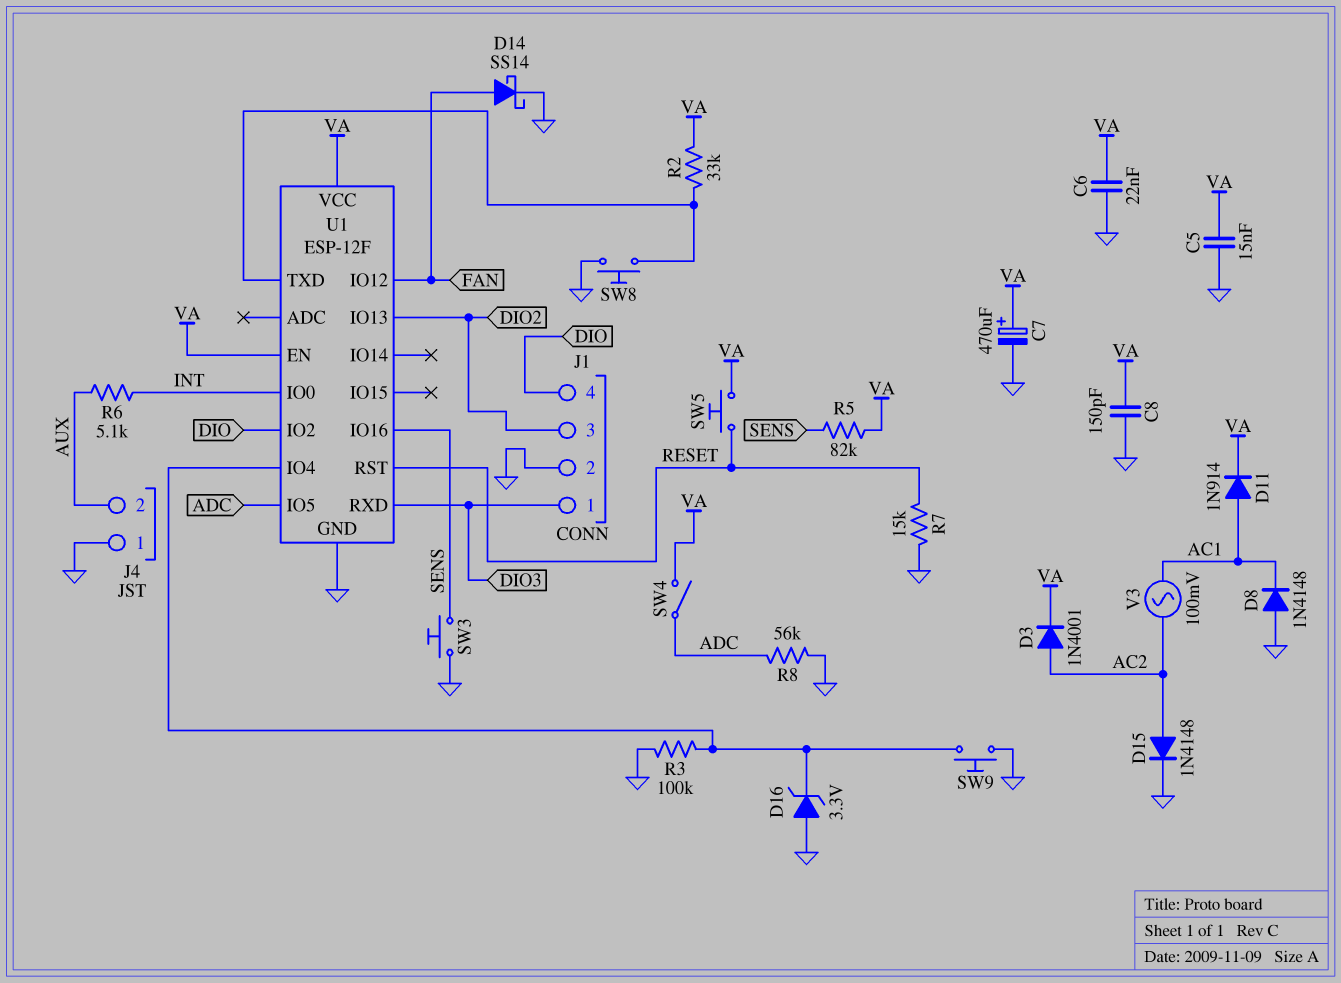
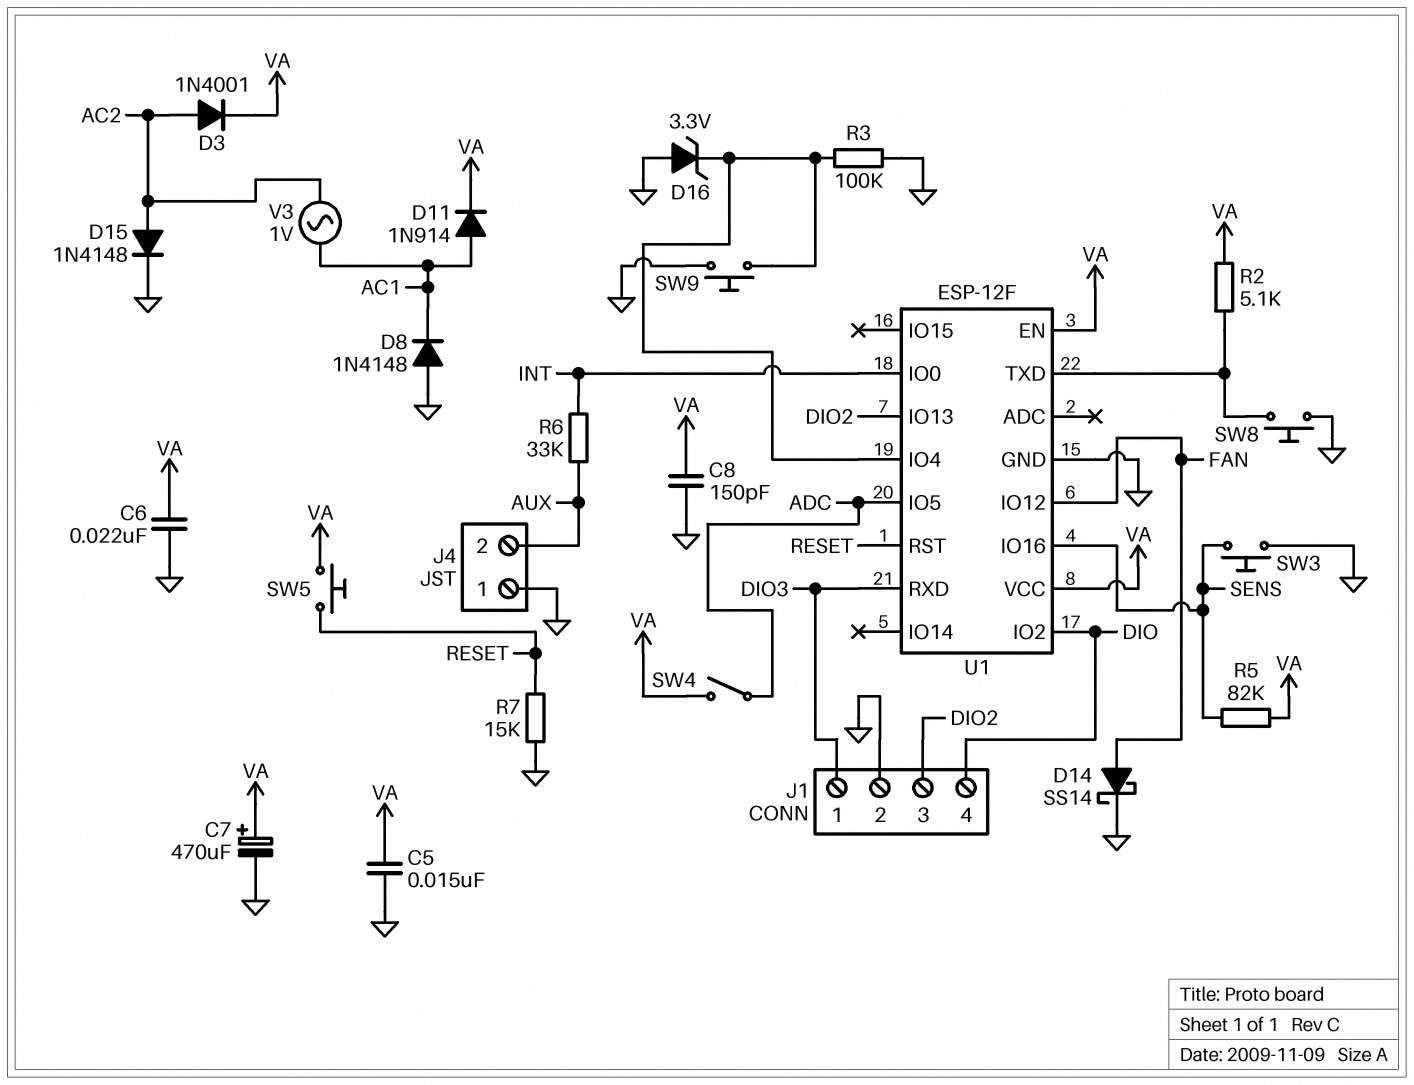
R2: 33k (U1/TXD, VA) -> 5.1k (U1/TXD, VA)
R6: 5.1k (AUX, INT) -> 33k (AUX, INT)
R8: 56k (ADC, GND) -> none
V3: AC 100mV (AC1, AC2) -> AC 1V (AC1, AC2)

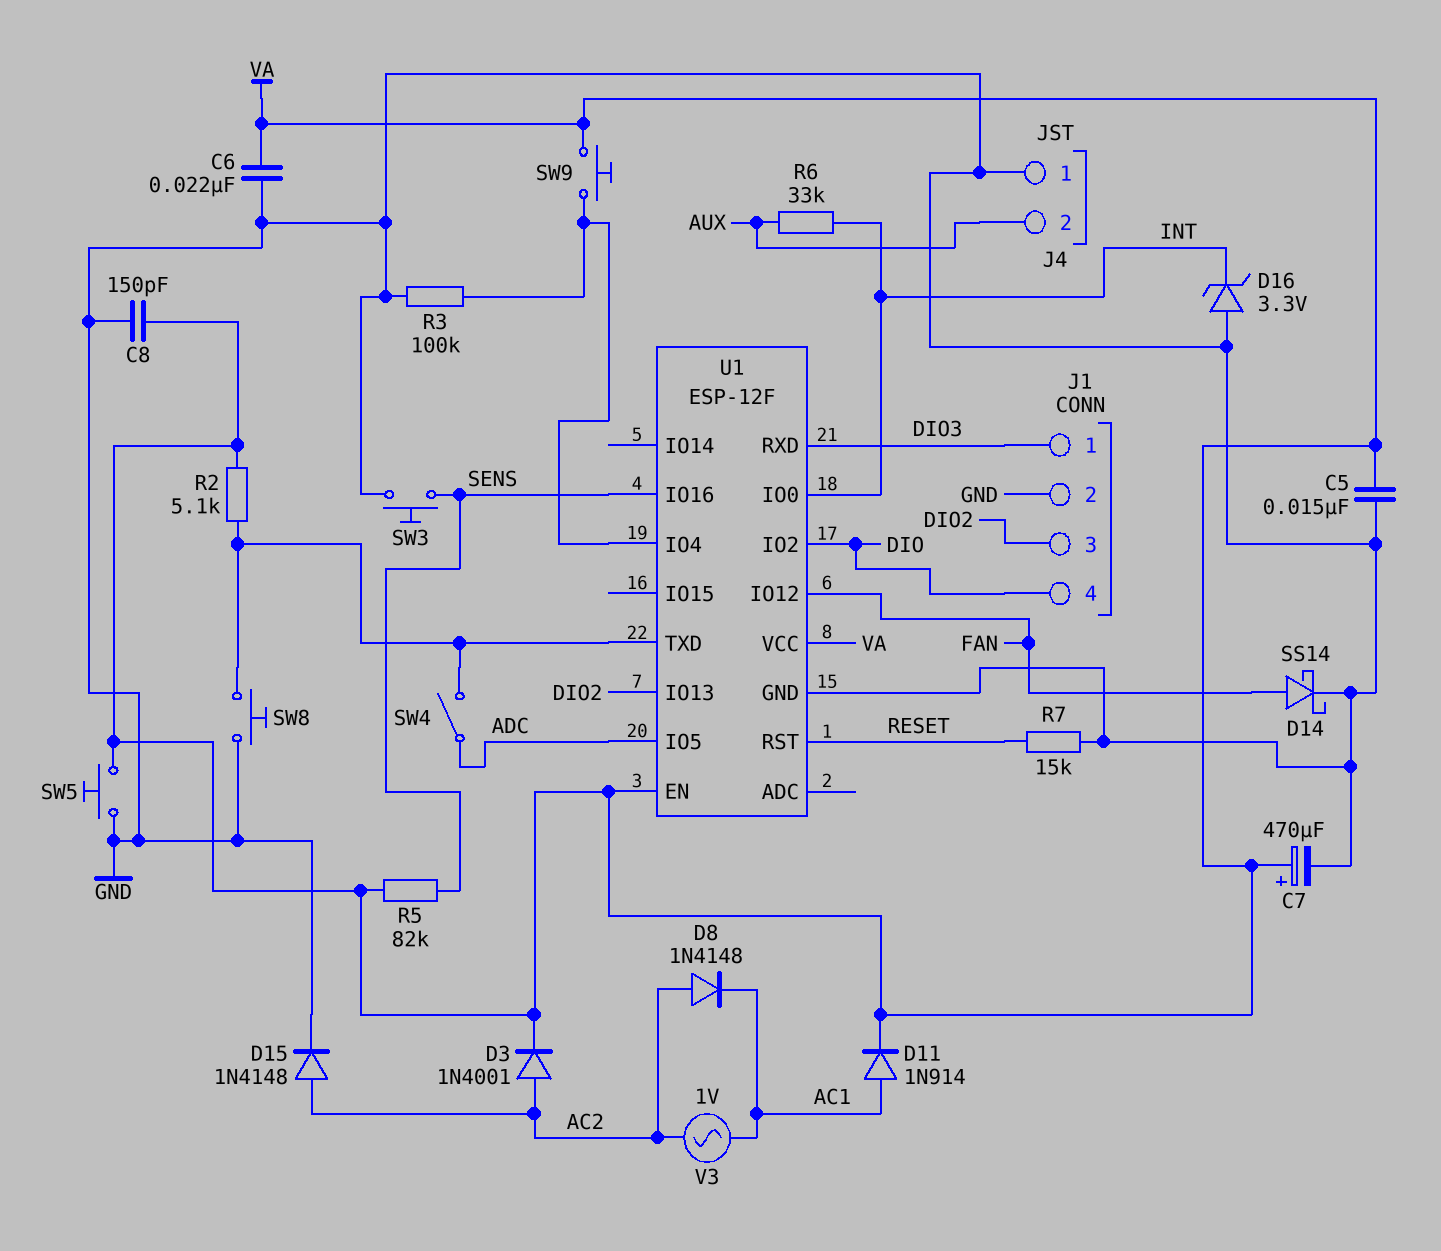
D8: diode 1N4148 (A GND, K AC1) -> diode 1N4148 (A AC2, K AC1)
D16: zener 3.3V (A GND, K U1/IO4) -> zener 3.3V (A GND, K INT)
SW4: switch (ADC, VA) -> switch (ADC, U1/TXD)
SW5: button (RESET, VA) -> button (GND, VA)
SW9: button (GND, U1/IO4) -> button (U1/IO4, VA)

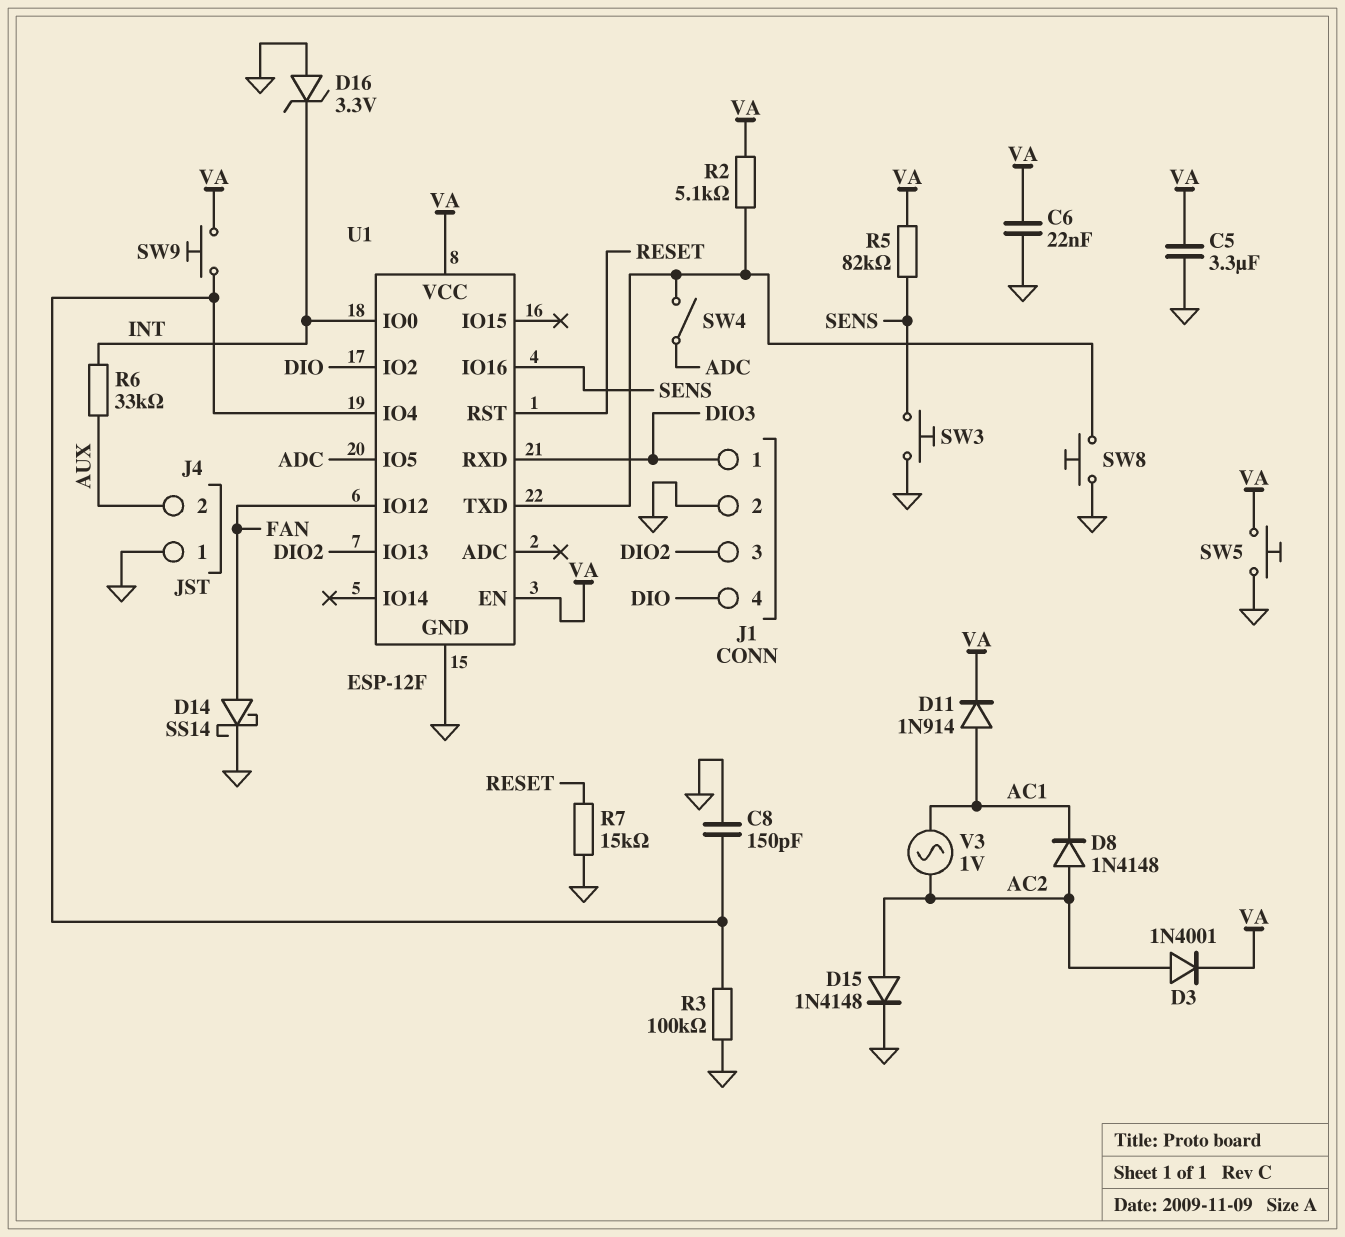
C5: 15nF (GND, VA) -> 3.3uF (GND, VA)
C7: 470uF (plus VA, minus GND) -> none
C8: 150pF (GND, VA) -> 150pF (GND, U1/IO4)

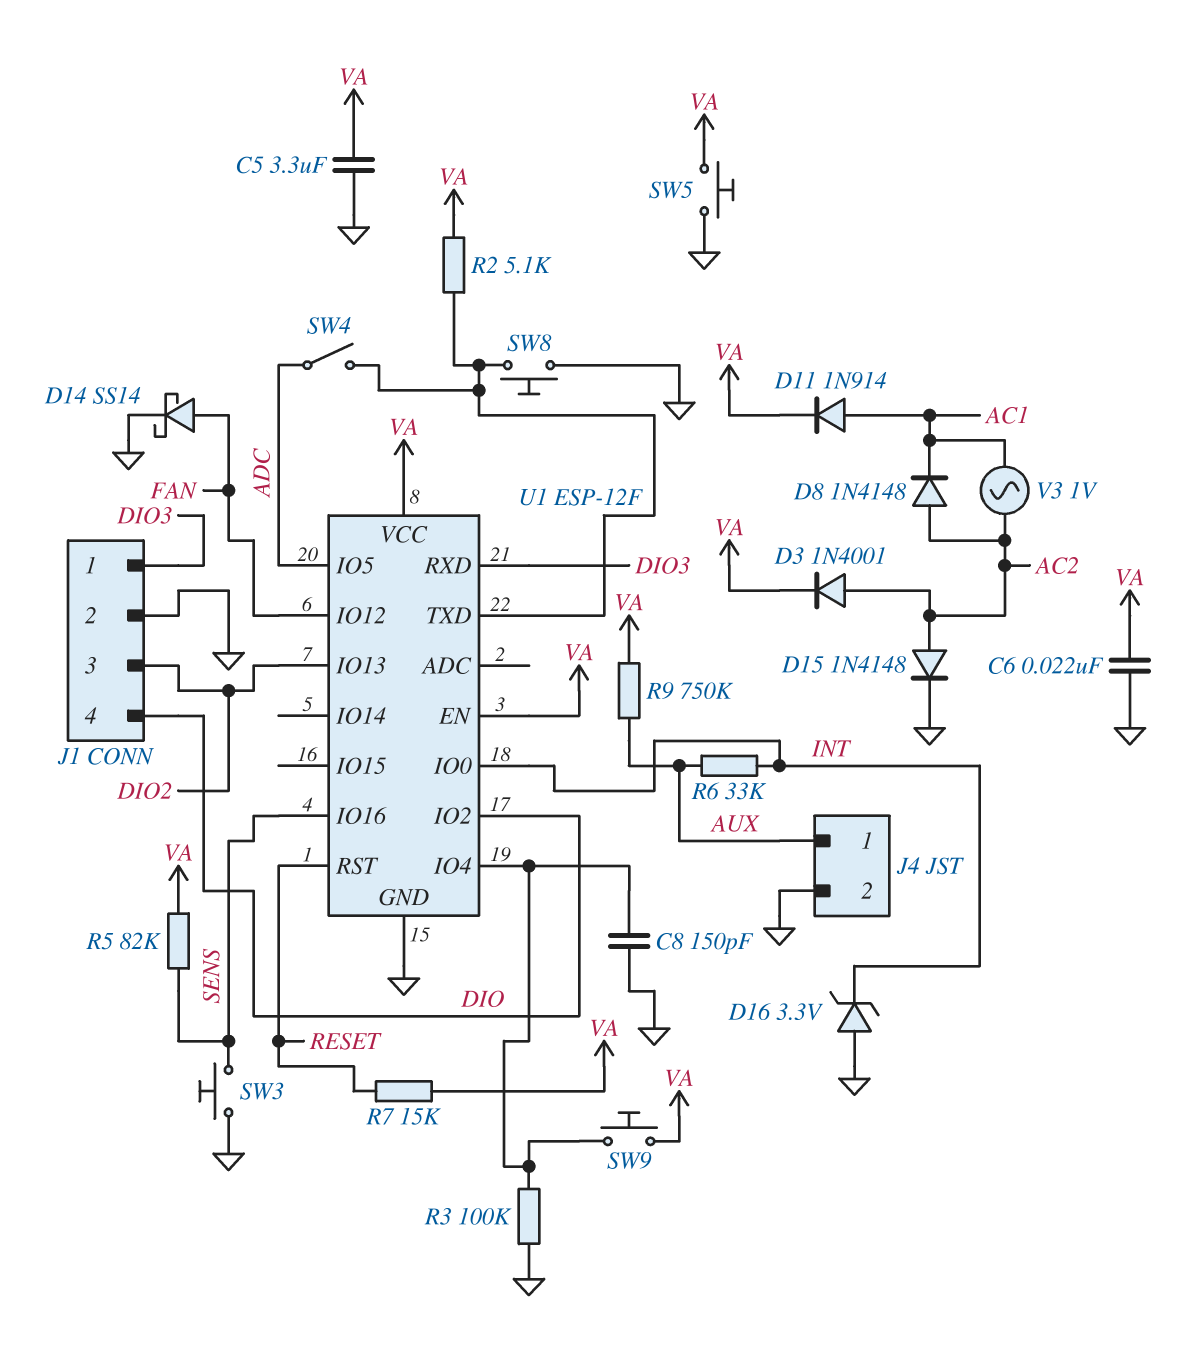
J4 pin 1: GND -> AUX
J4 pin 2: AUX -> GND
R7: 15k (GND, RESET) -> 15k (RESET, VA)
R9: none -> 750k (AUX, VA)

